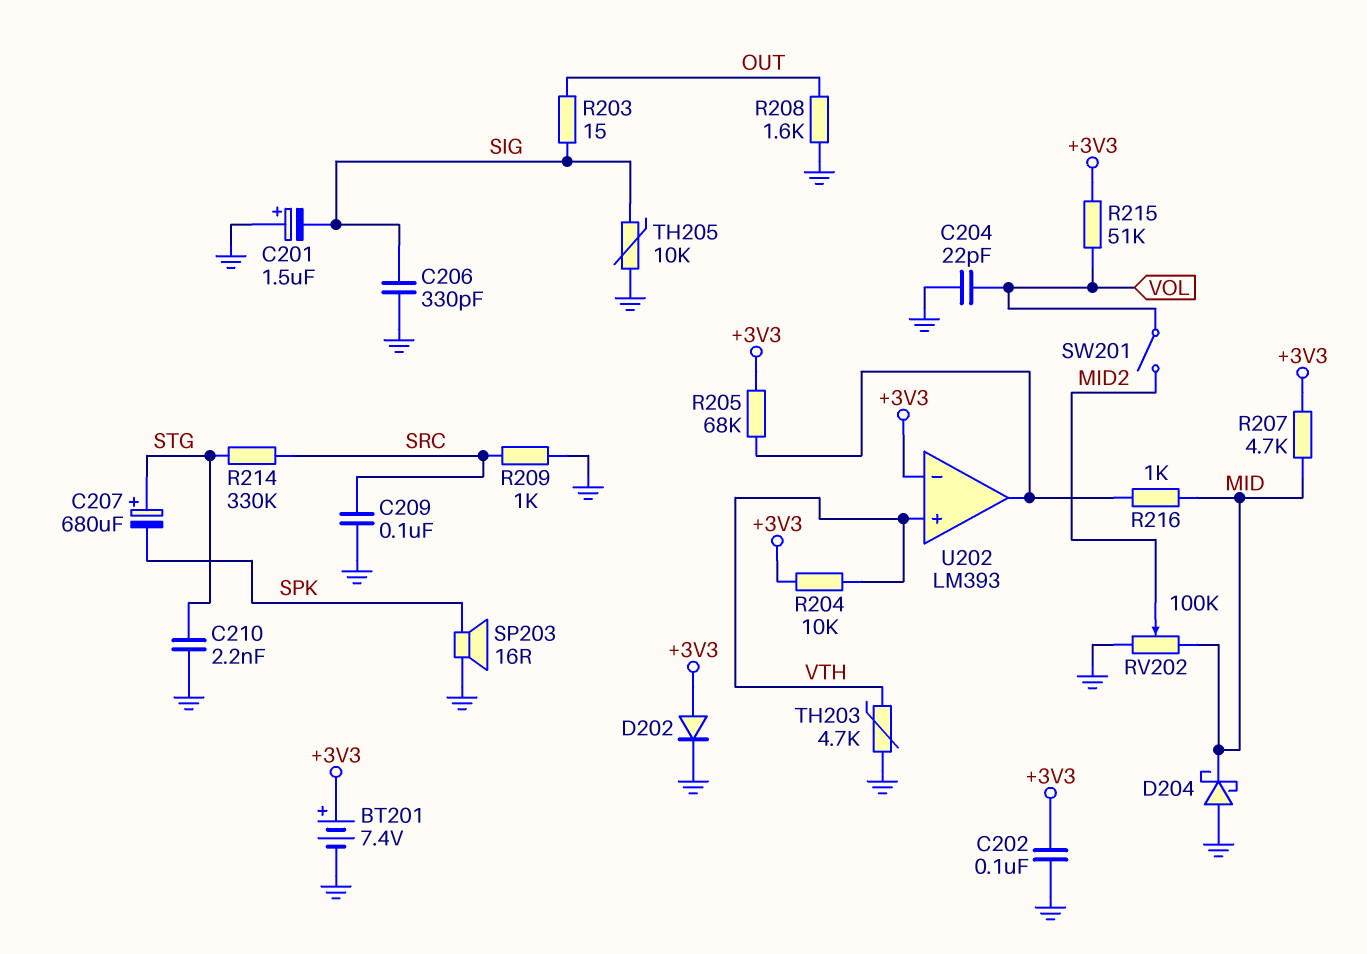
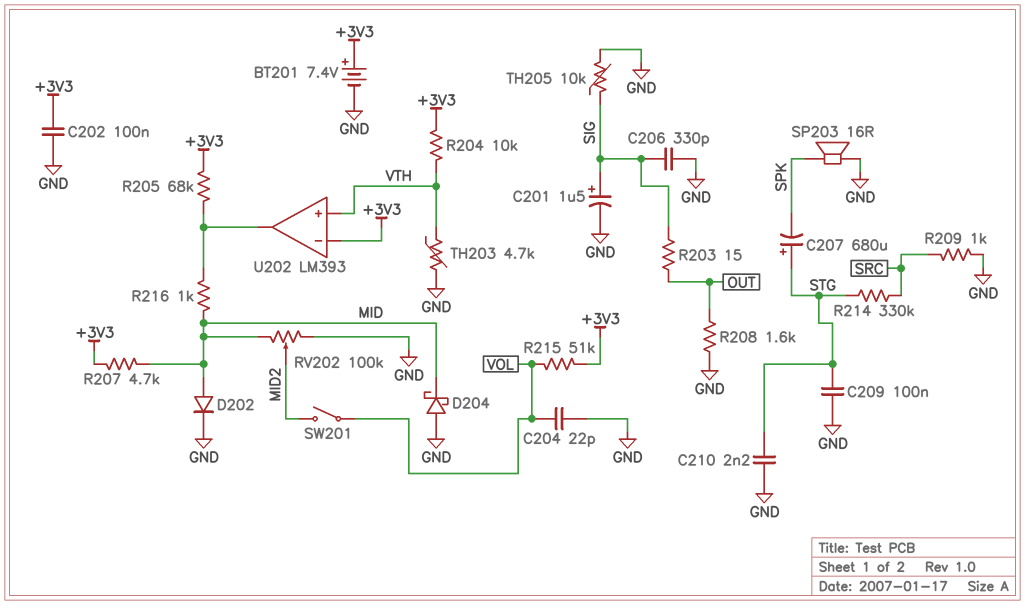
C201: 1.5uF (plus GND, minus SIG) -> 1.5uF (plus SIG, minus GND)
C209: 100nF (GND, SRC) -> 100nF (GND, STG)
D202: diode (A +3V3, K GND) -> diode (A MID, K GND)

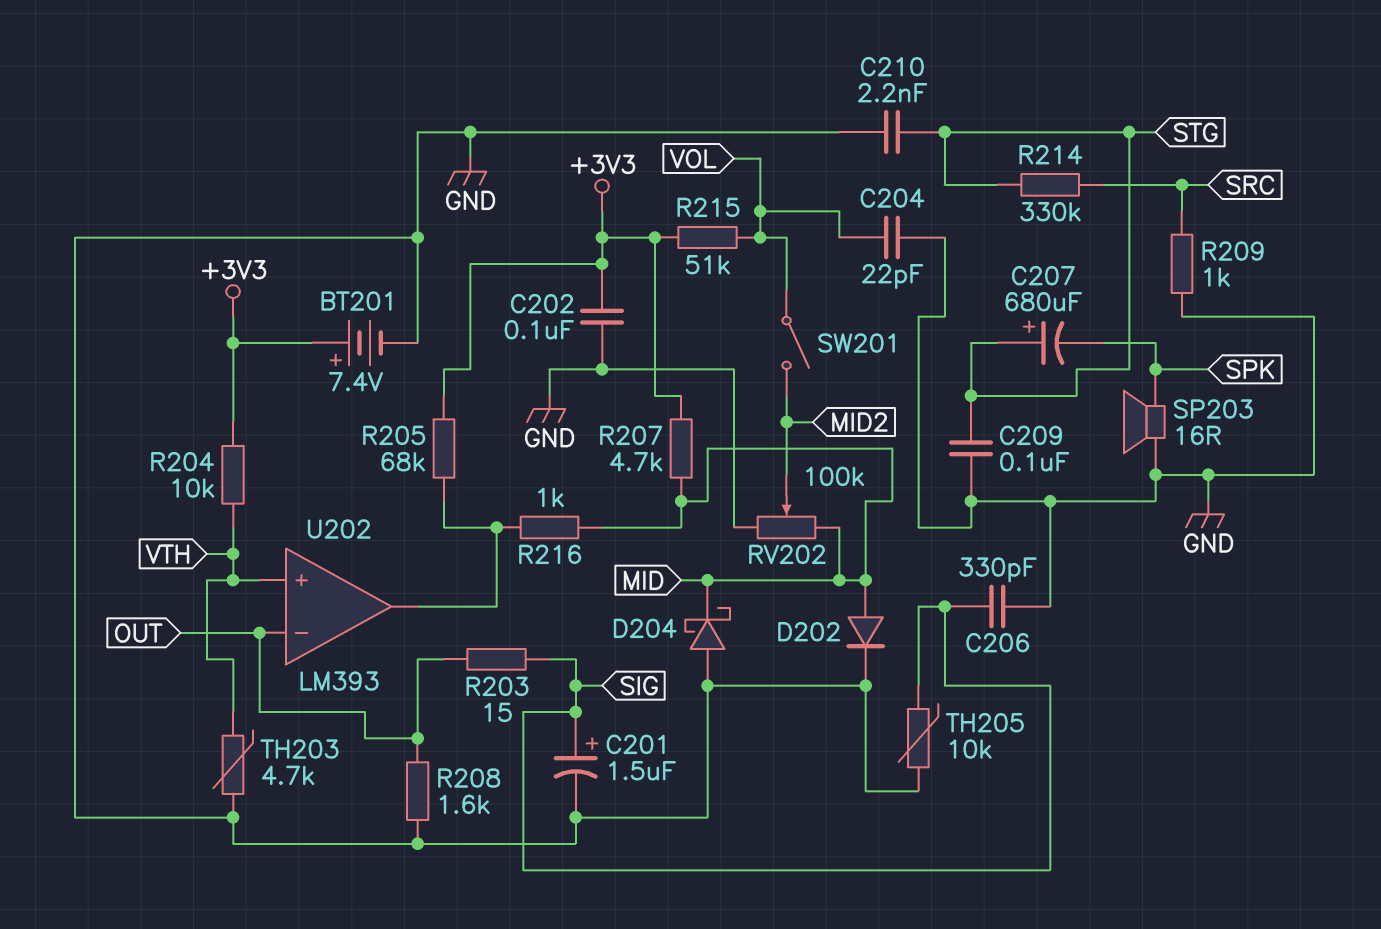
U202 pin in-: +3V3 -> OUT

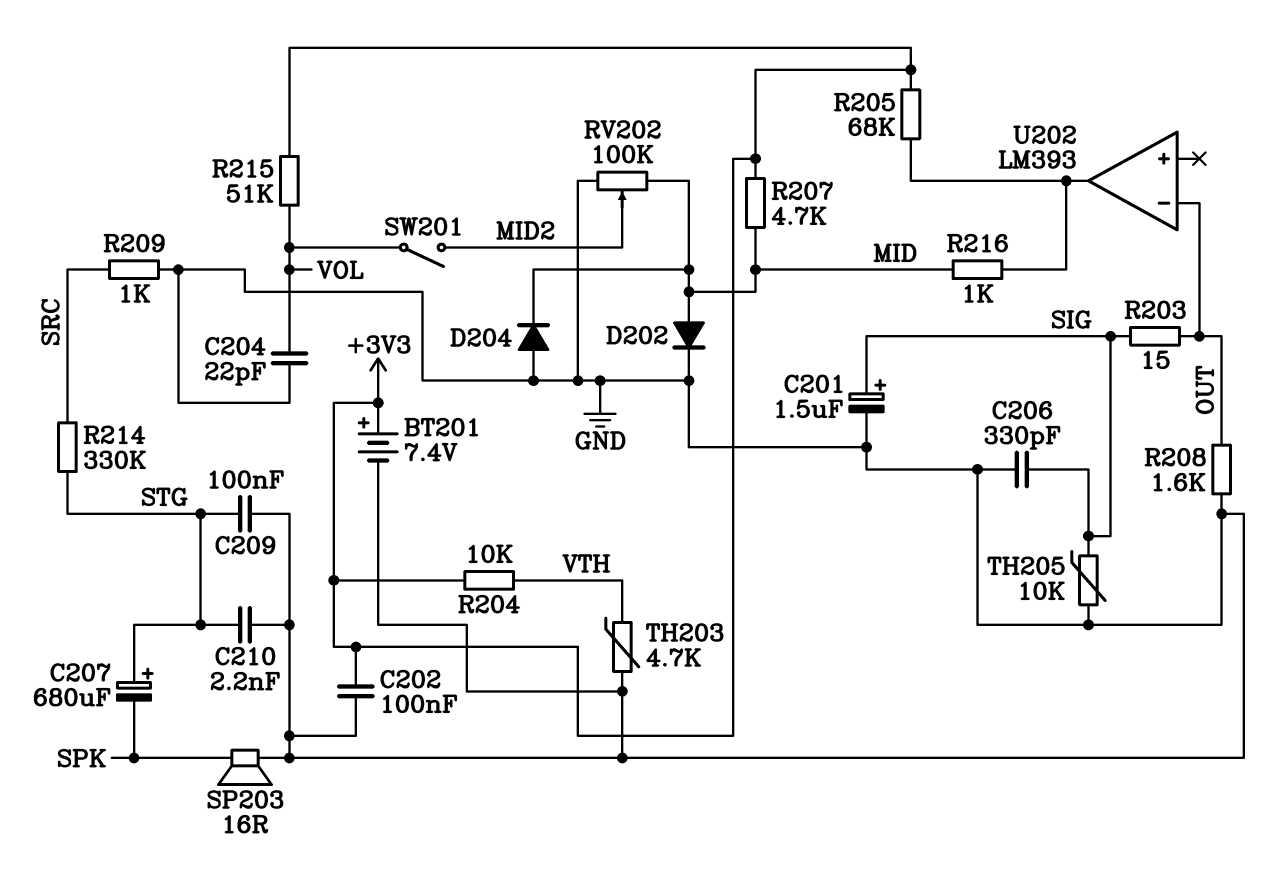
D204: schottky (A GND, K MID) -> diode (A GND, K MID)
U202 pin in+: VTH -> none

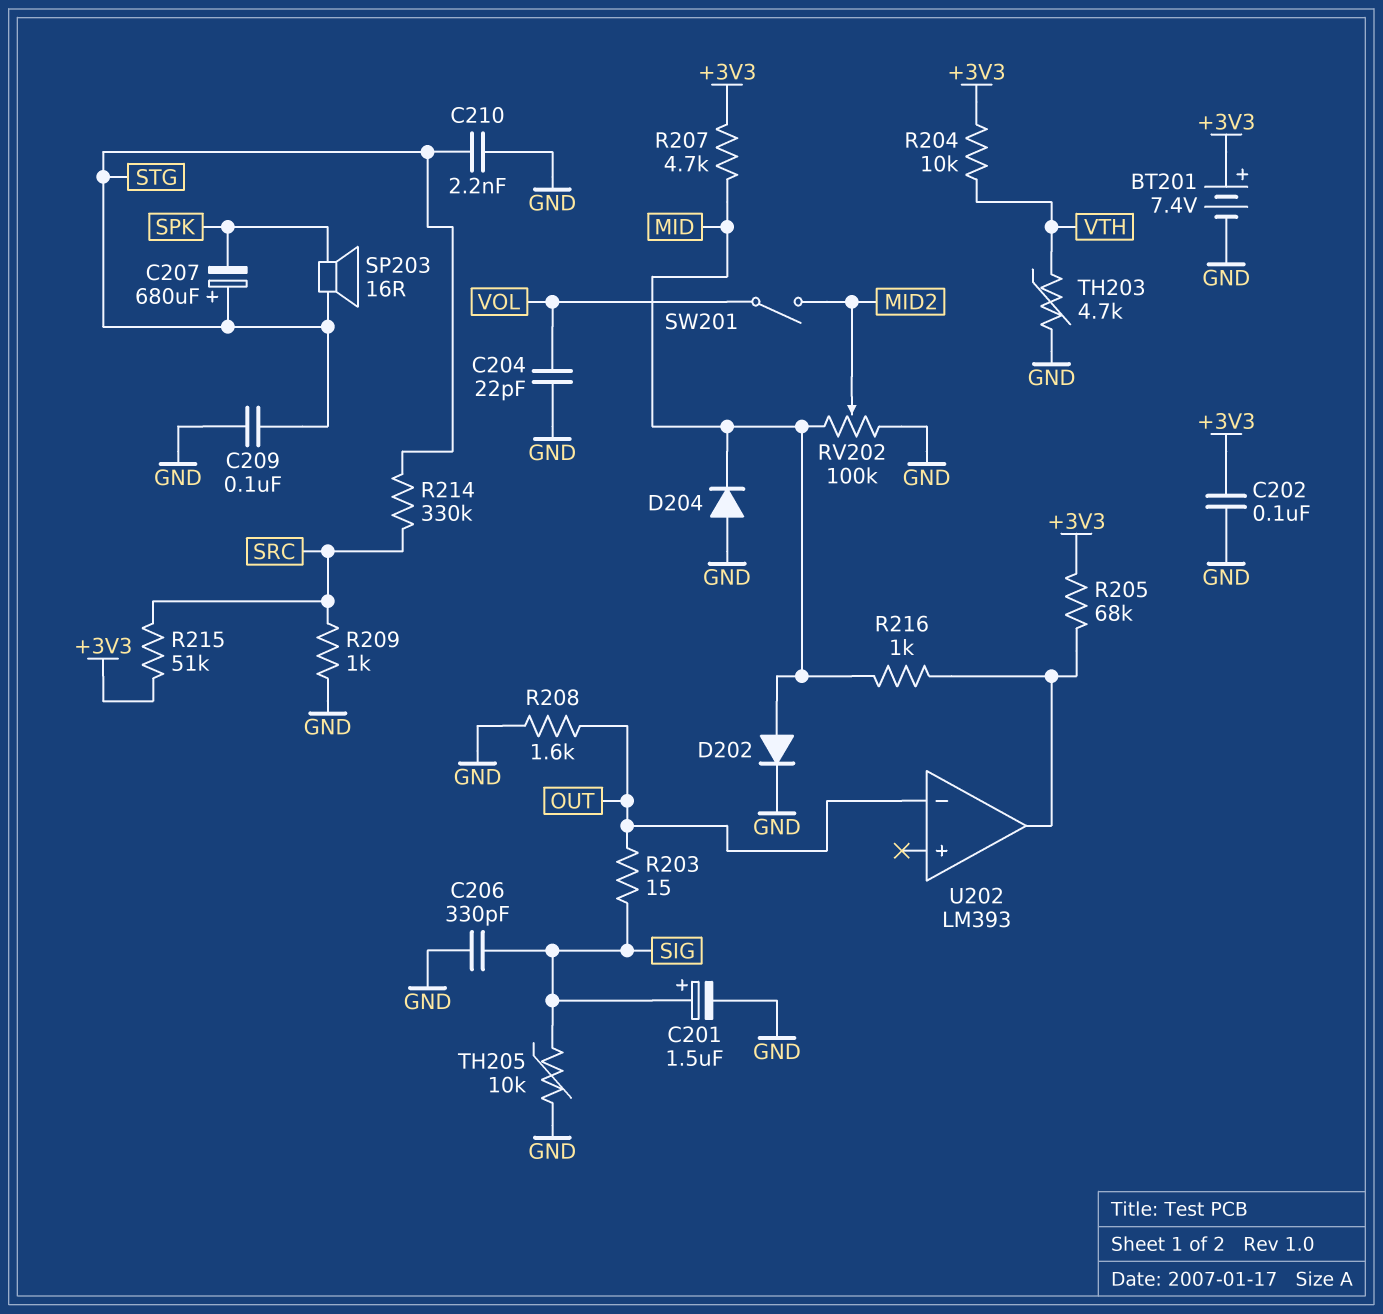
R215: 51k (+3V3, VOL) -> 51k (+3V3, SRC)
SP203: speaker 16R (GND, SPK) -> speaker 16R (SPK, STG)

